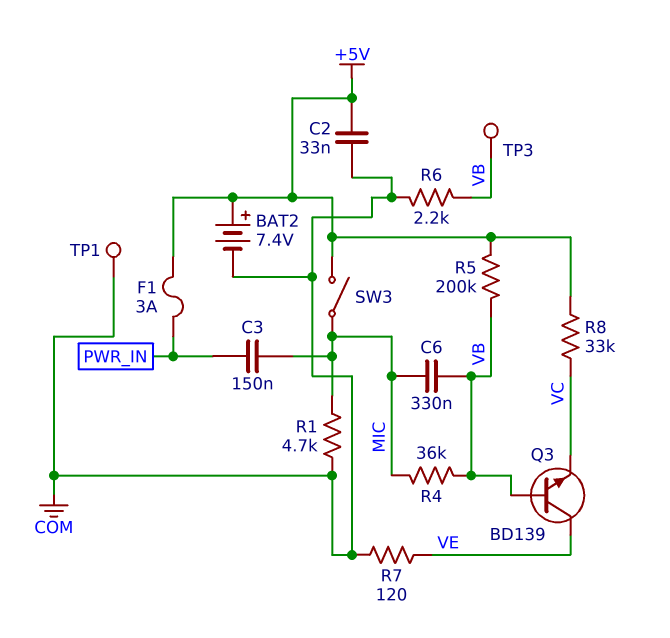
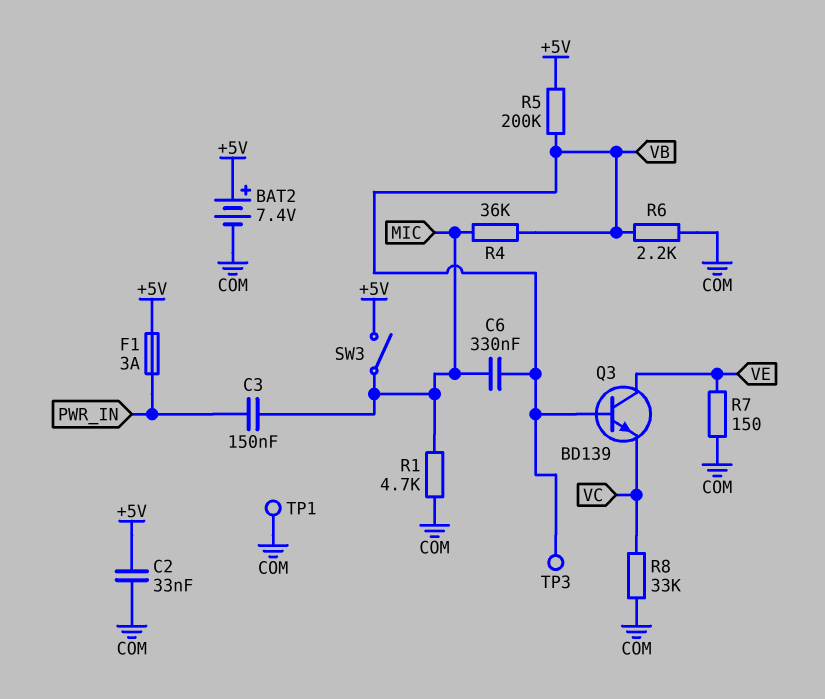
R7: 120 (COM, VE) -> 150 (COM, VE)
R8: 33k (+5V, VC) -> 33k (COM, VC)

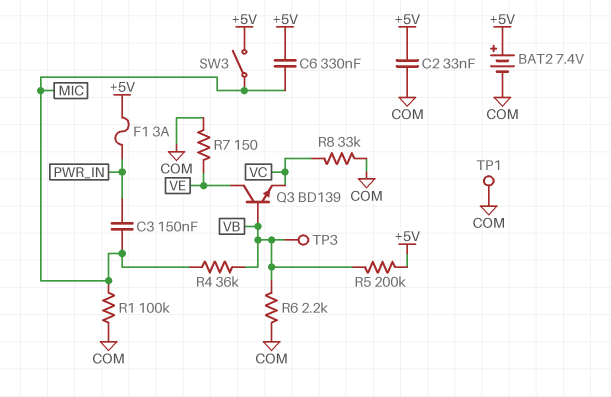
C6: 330nF (MIC, VB) -> 330nF (+5V, MIC)
R1: 4.7k (COM, MIC) -> 100k (COM, MIC)

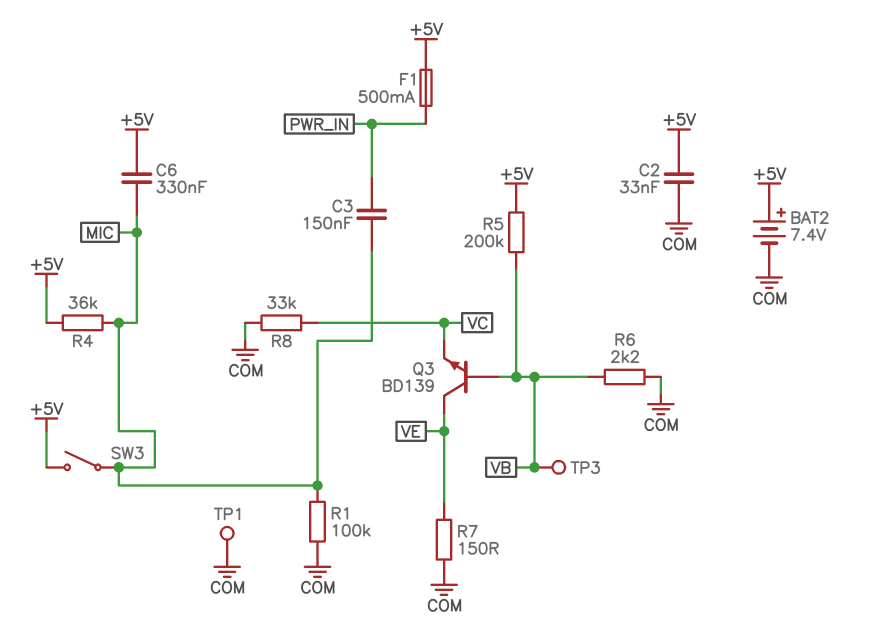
F1: 3A (+5V, PWR_IN) -> 500mA (+5V, PWR_IN)
R4: 36k (MIC, VB) -> 36k (+5V, MIC)

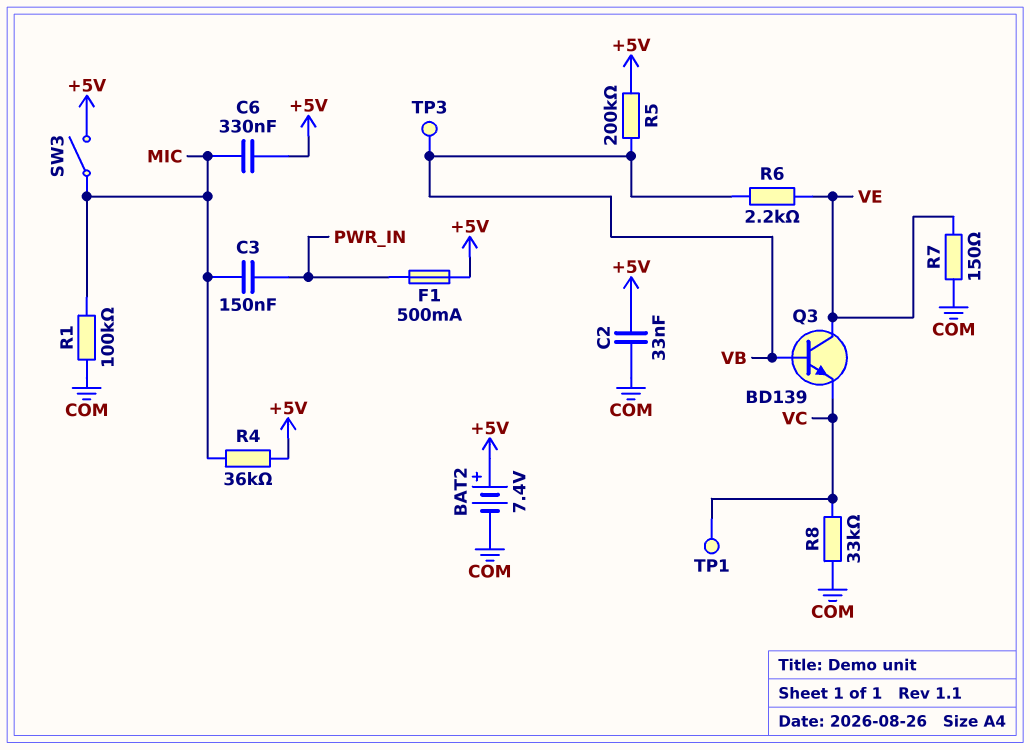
R6: 2.2k (COM, VB) -> 2.2k (VB, VE)
TP1: test point (COM) -> test point (VC)

